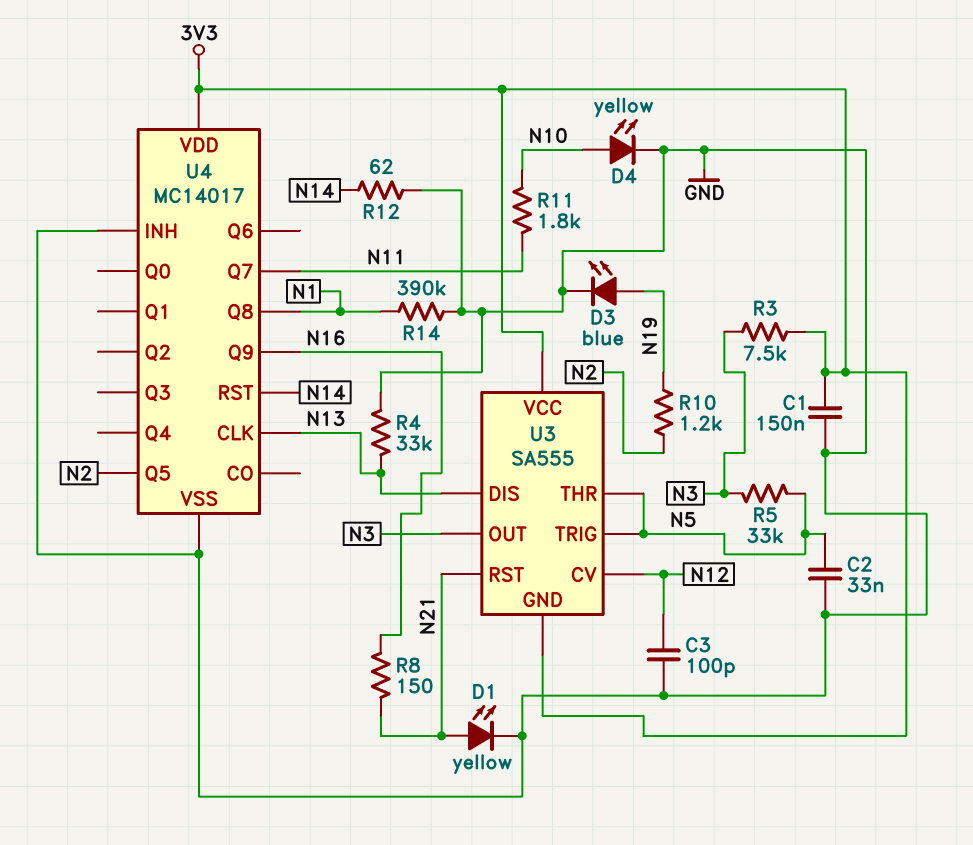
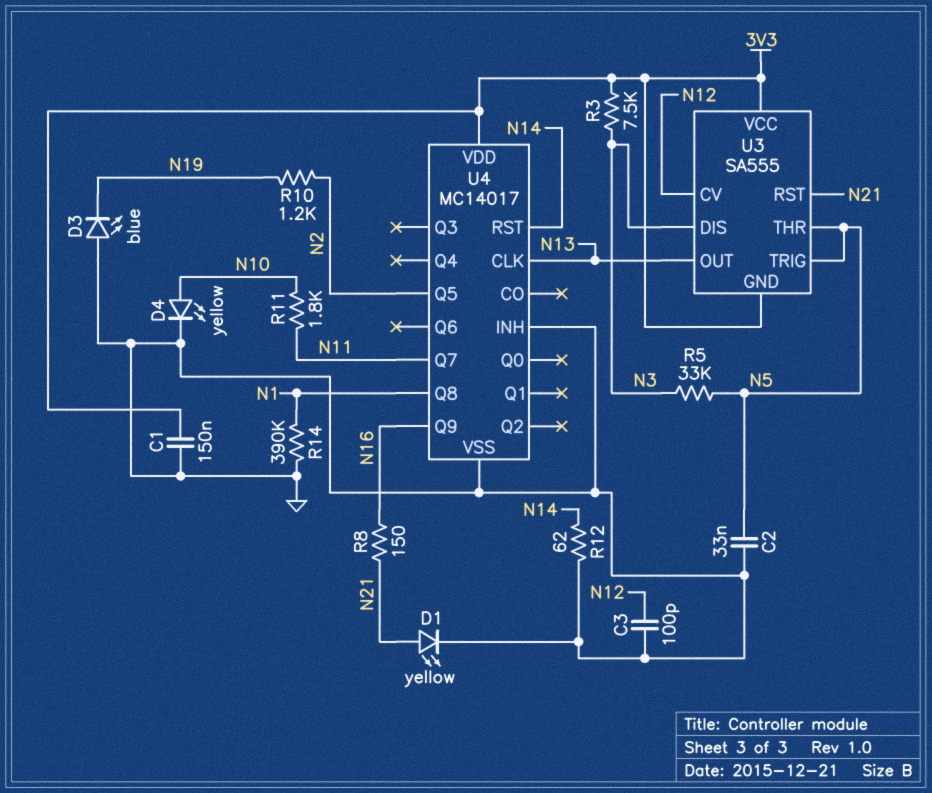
D3: LED blue (A N19, K GND) -> LED blue (A GND, K N19)
R4: 33k (GND, N13) -> none
U3 pin DIS: N13 -> N3
U3 pin OUT: N3 -> N13

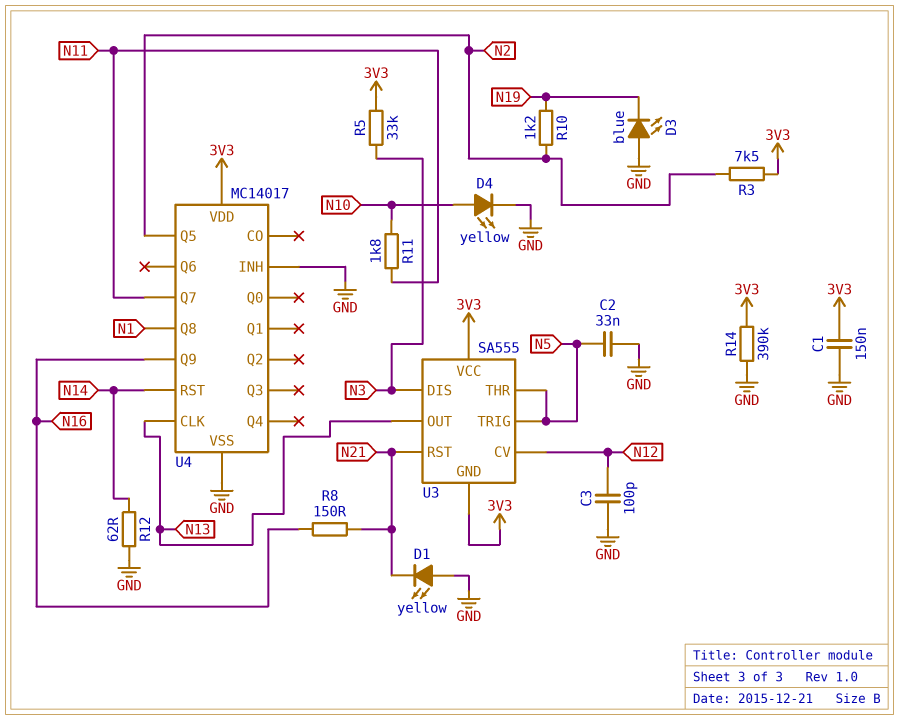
D1: LED yellow (A N21, K GND) -> LED yellow (A GND, K N21)
R3: 7.5k (3V3, N3) -> 7.5k (3V3, N2)
R5: 33k (N3, N5) -> 33k (3V3, N3)
R14: 390k (GND, N1) -> 390k (3V3, GND)

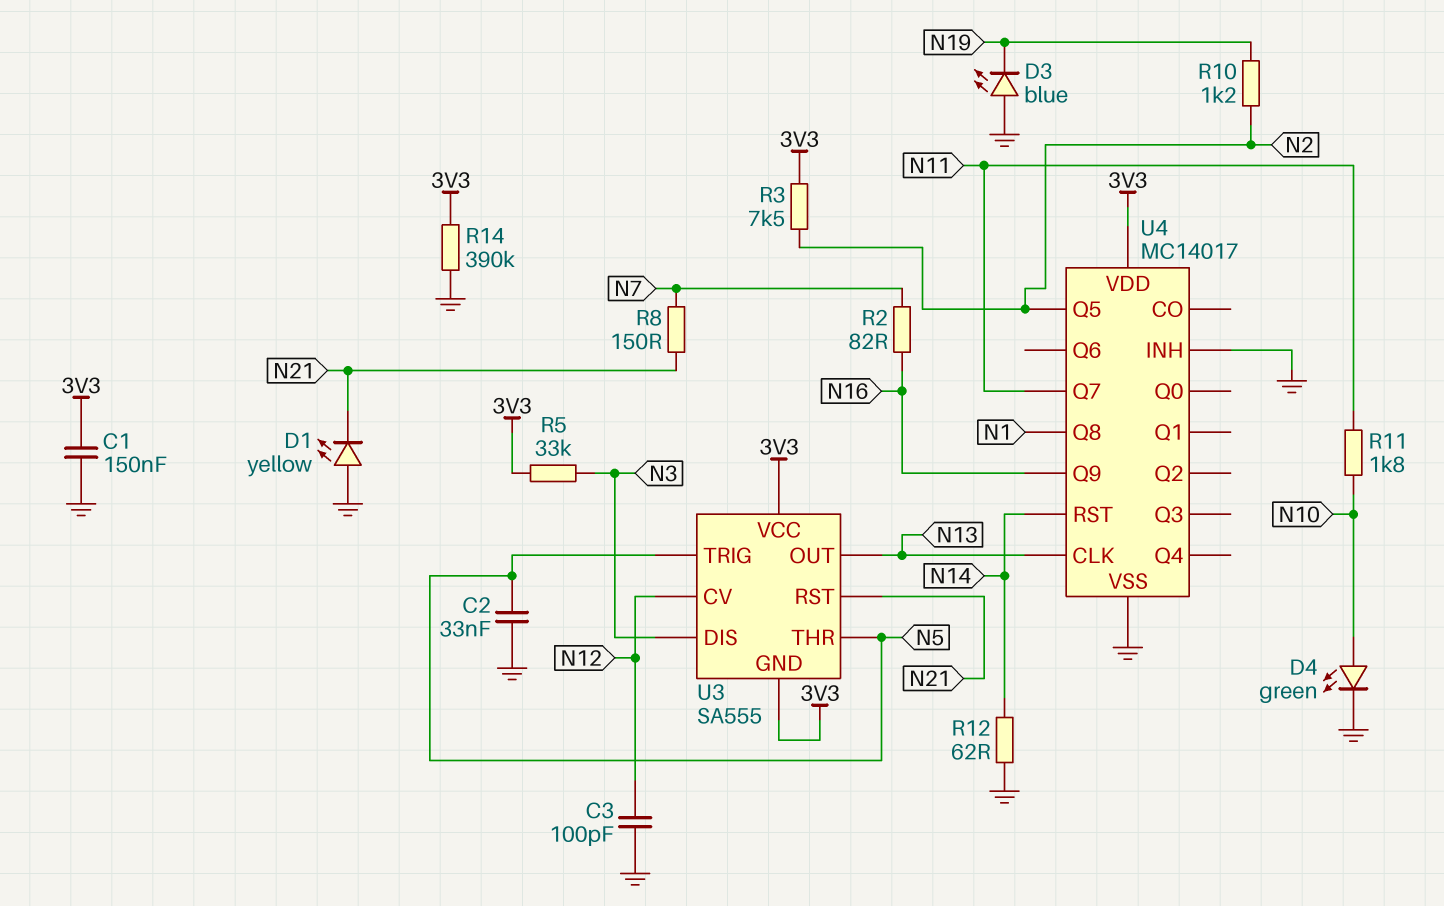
D4: LED yellow (A N10, K GND) -> LED green (A N10, K GND)
R2: none -> 82 (N7, N16)
R8: 150 (N16, N21) -> 150 (N7, N21)

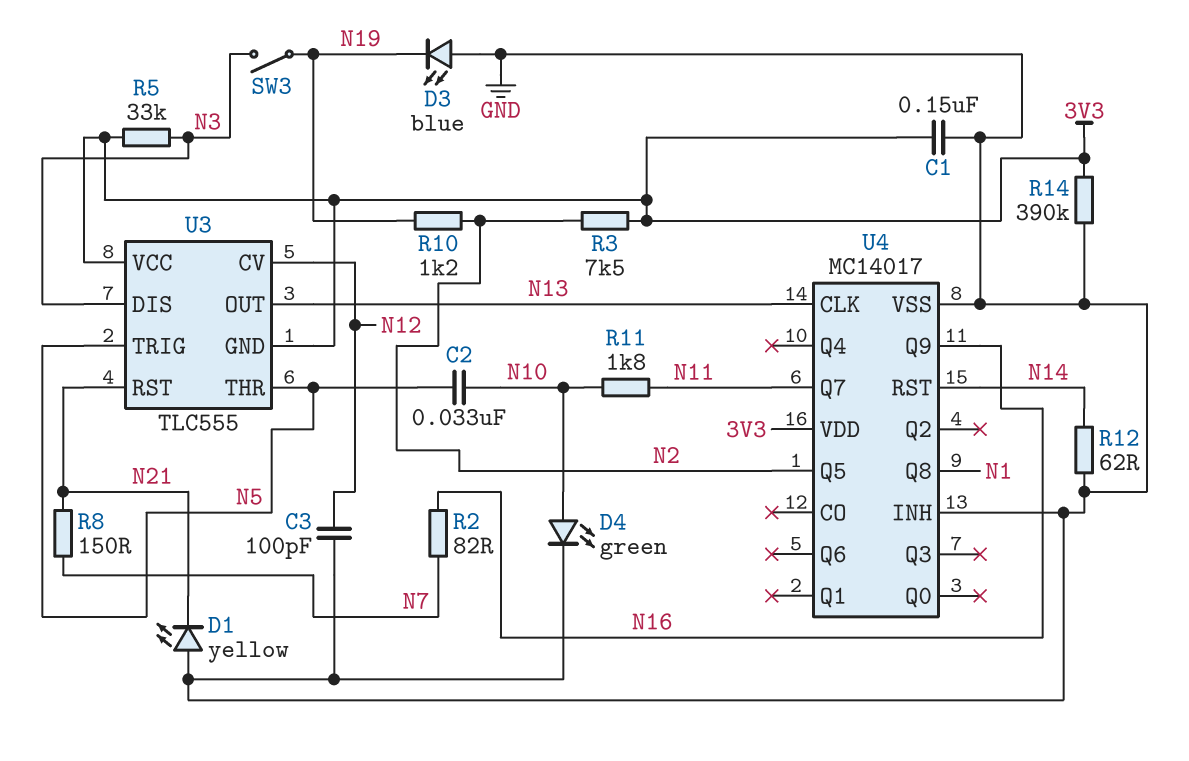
C2: 33nF (GND, N5) -> 33nF (N5, N10)
SW3: none -> switch (N3, N19)
U3: SA555 -> TLC555

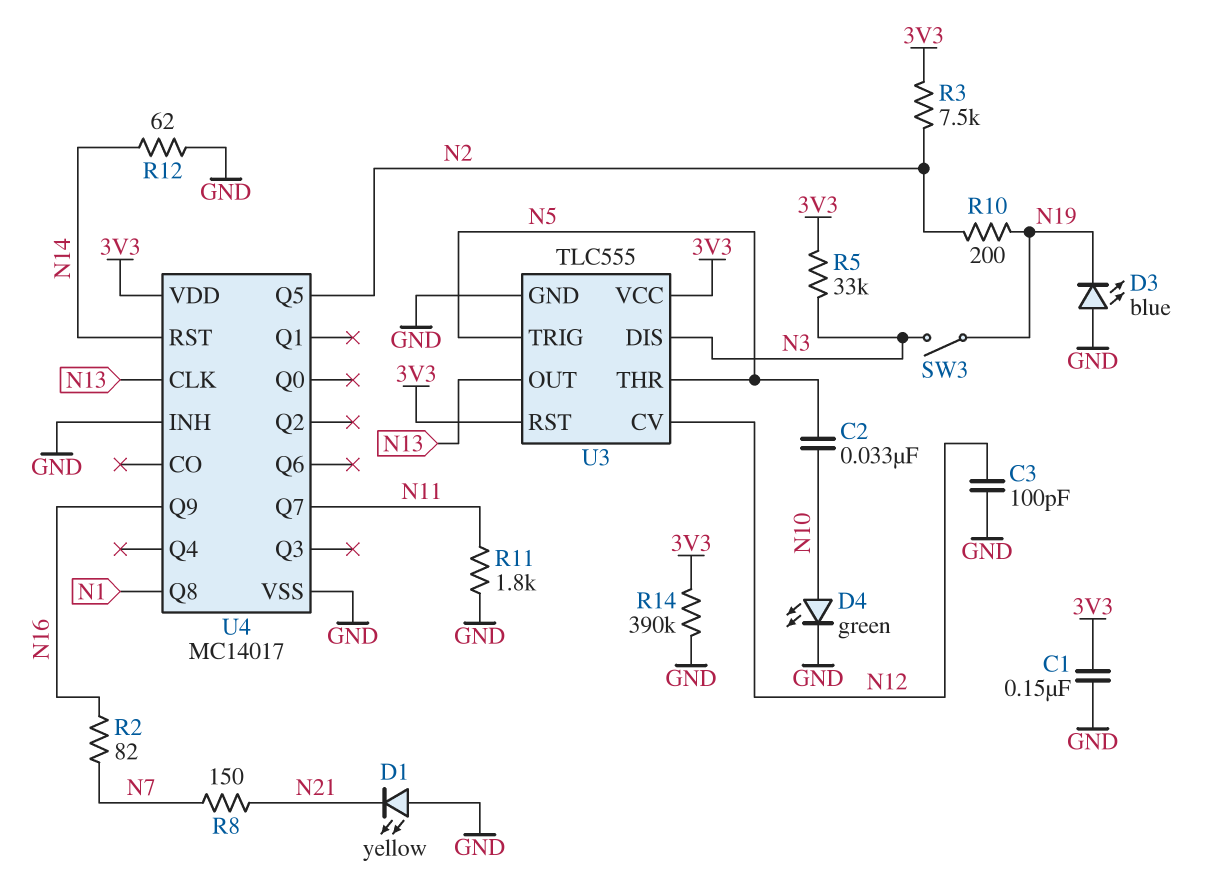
R10: 1.2k (N2, N19) -> 200 (N2, N19)
R11: 1.8k (N10, N11) -> 1.8k (GND, N11)
U3 pin GND: 3V3 -> GND
U3 pin RST: N21 -> 3V3

